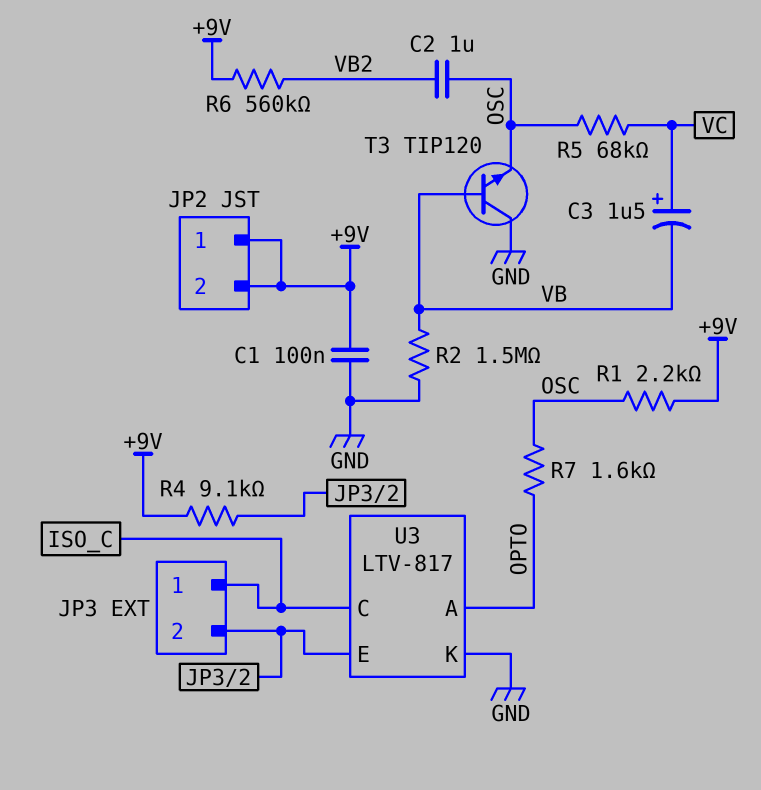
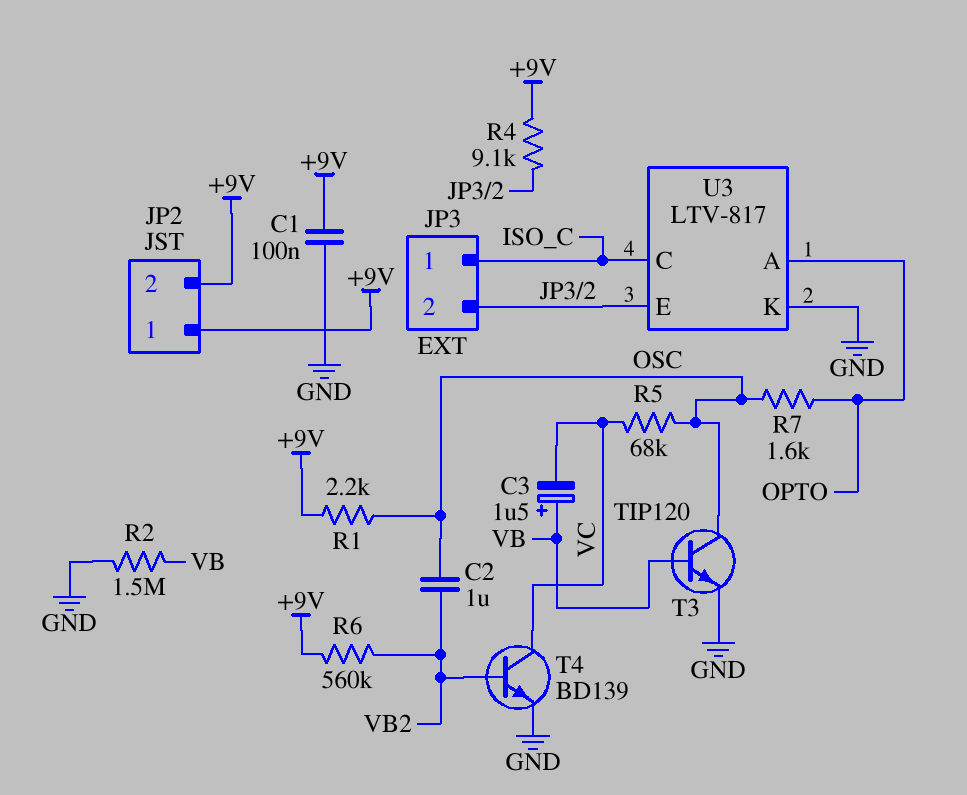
C3: 1.5uF (plus VC, minus VB) -> 1.5uF (plus VB, minus VC)
T3: NPN TIP120 (B VB, C GND, E OSC) -> NPN TIP120 (B VB, C OSC, E GND)
T4: none -> NPN BD139 (B VB2, C VC, E GND)

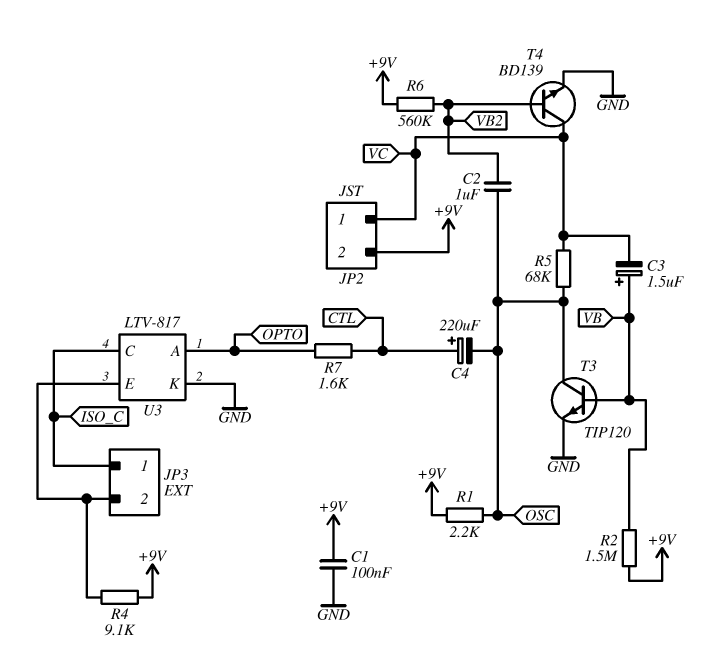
C4: none -> 220uF (plus CTL, minus OSC)
JP2 pin 1: +9V -> VC
R2: 1.5M (GND, VB) -> 1.5M (+9V, VB)
R7: 1.6k (OPTO, OSC) -> 1.6k (CTL, OPTO)

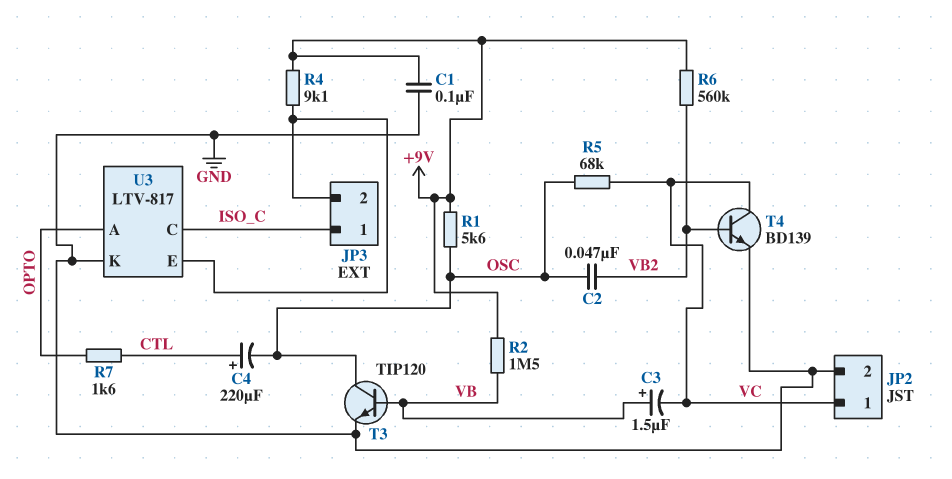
C2: 1uF (OSC, VB2) -> 47nF (OSC, VB2)
JP2 pin 2: +9V -> GND
R1: 2.2k (+9V, OSC) -> 5.6k (+9V, OSC)

